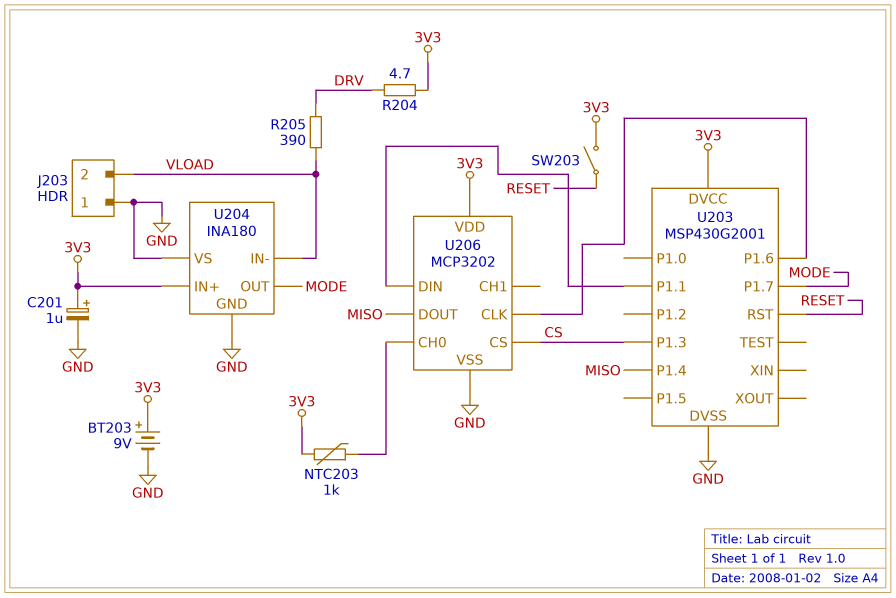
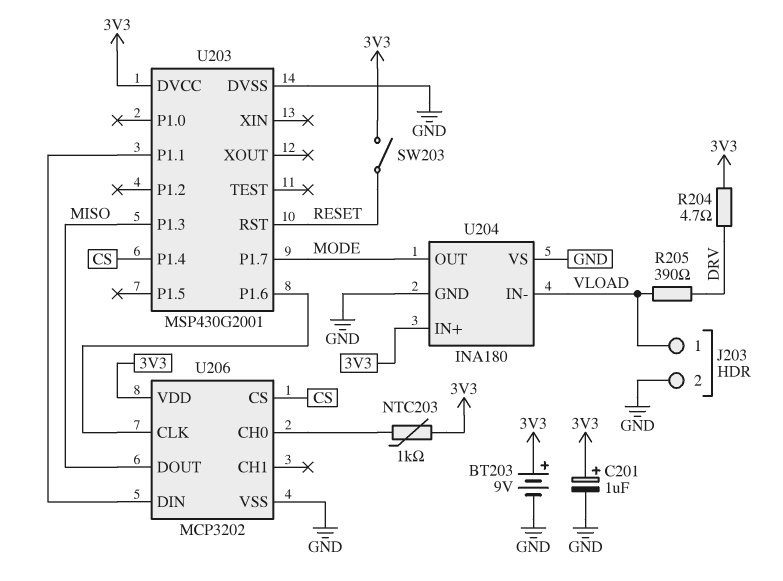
J203 pin 1: GND -> VLOAD
J203 pin 2: VLOAD -> GND
U203 pin P1.3: CS -> MISO
U203 pin P1.4: MISO -> CS

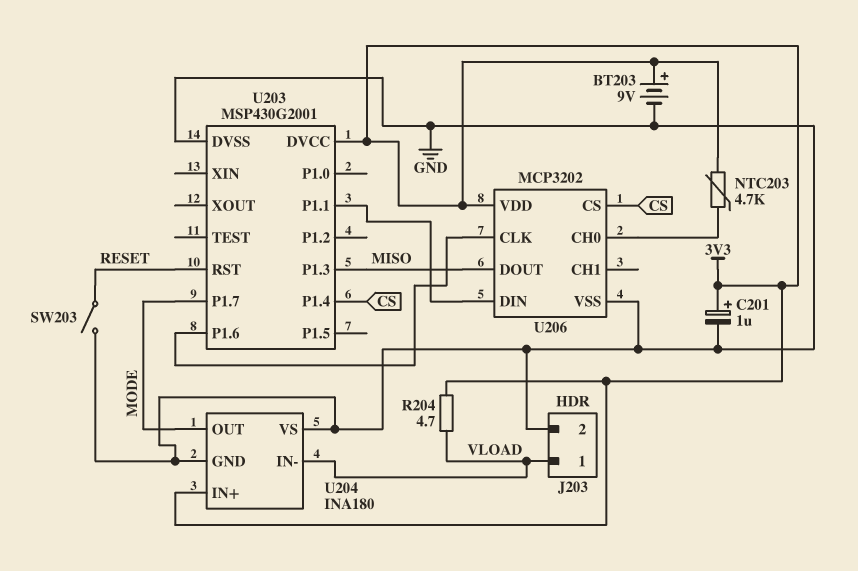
NTC203: 1k (3V3, U206/CH0) -> 4.7k (3V3, U206/CH0)
R204: 4.7 (3V3, DRV) -> 4.7 (3V3, VLOAD)
R205: 390 (DRV, VLOAD) -> none
SW203: switch (3V3, RESET) -> switch (GND, RESET)

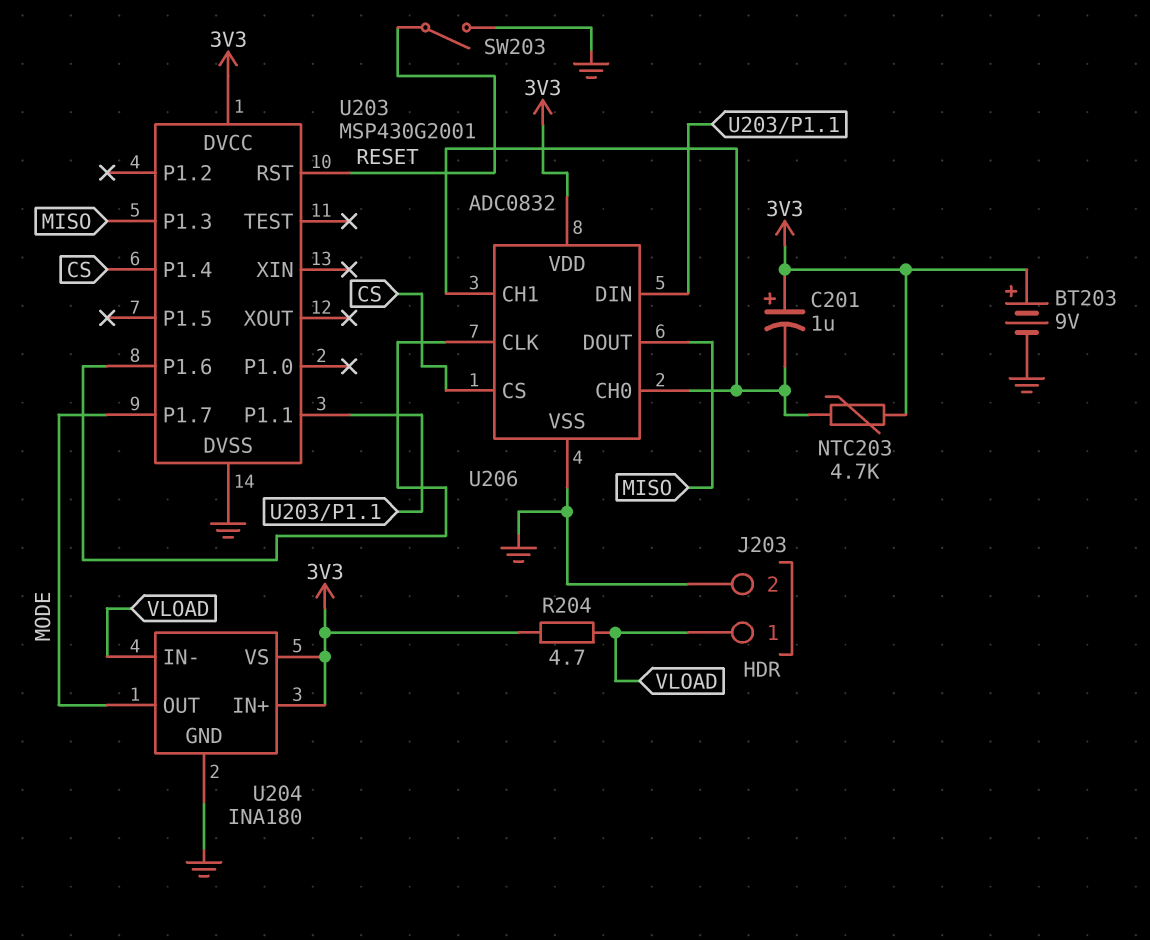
C201: 1uF (plus 3V3, minus GND) -> 1uF (plus 3V3, minus U206/CH0)
U204 pin VS: GND -> 3V3
U206: MCP3202 -> ADC0832
U206 pin CH1: none -> U206/CH0

